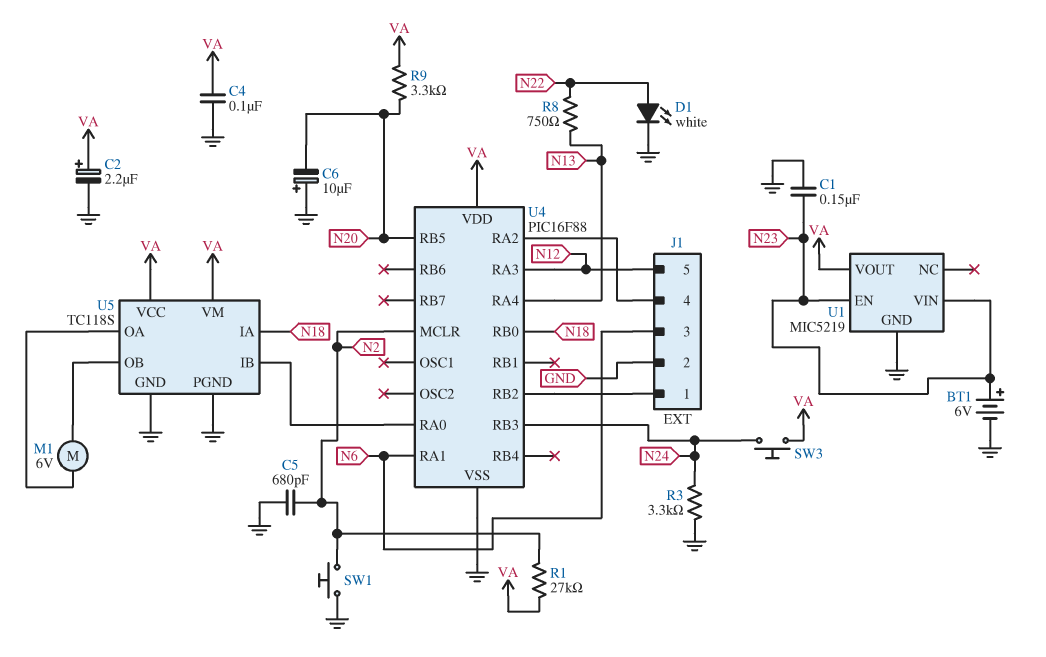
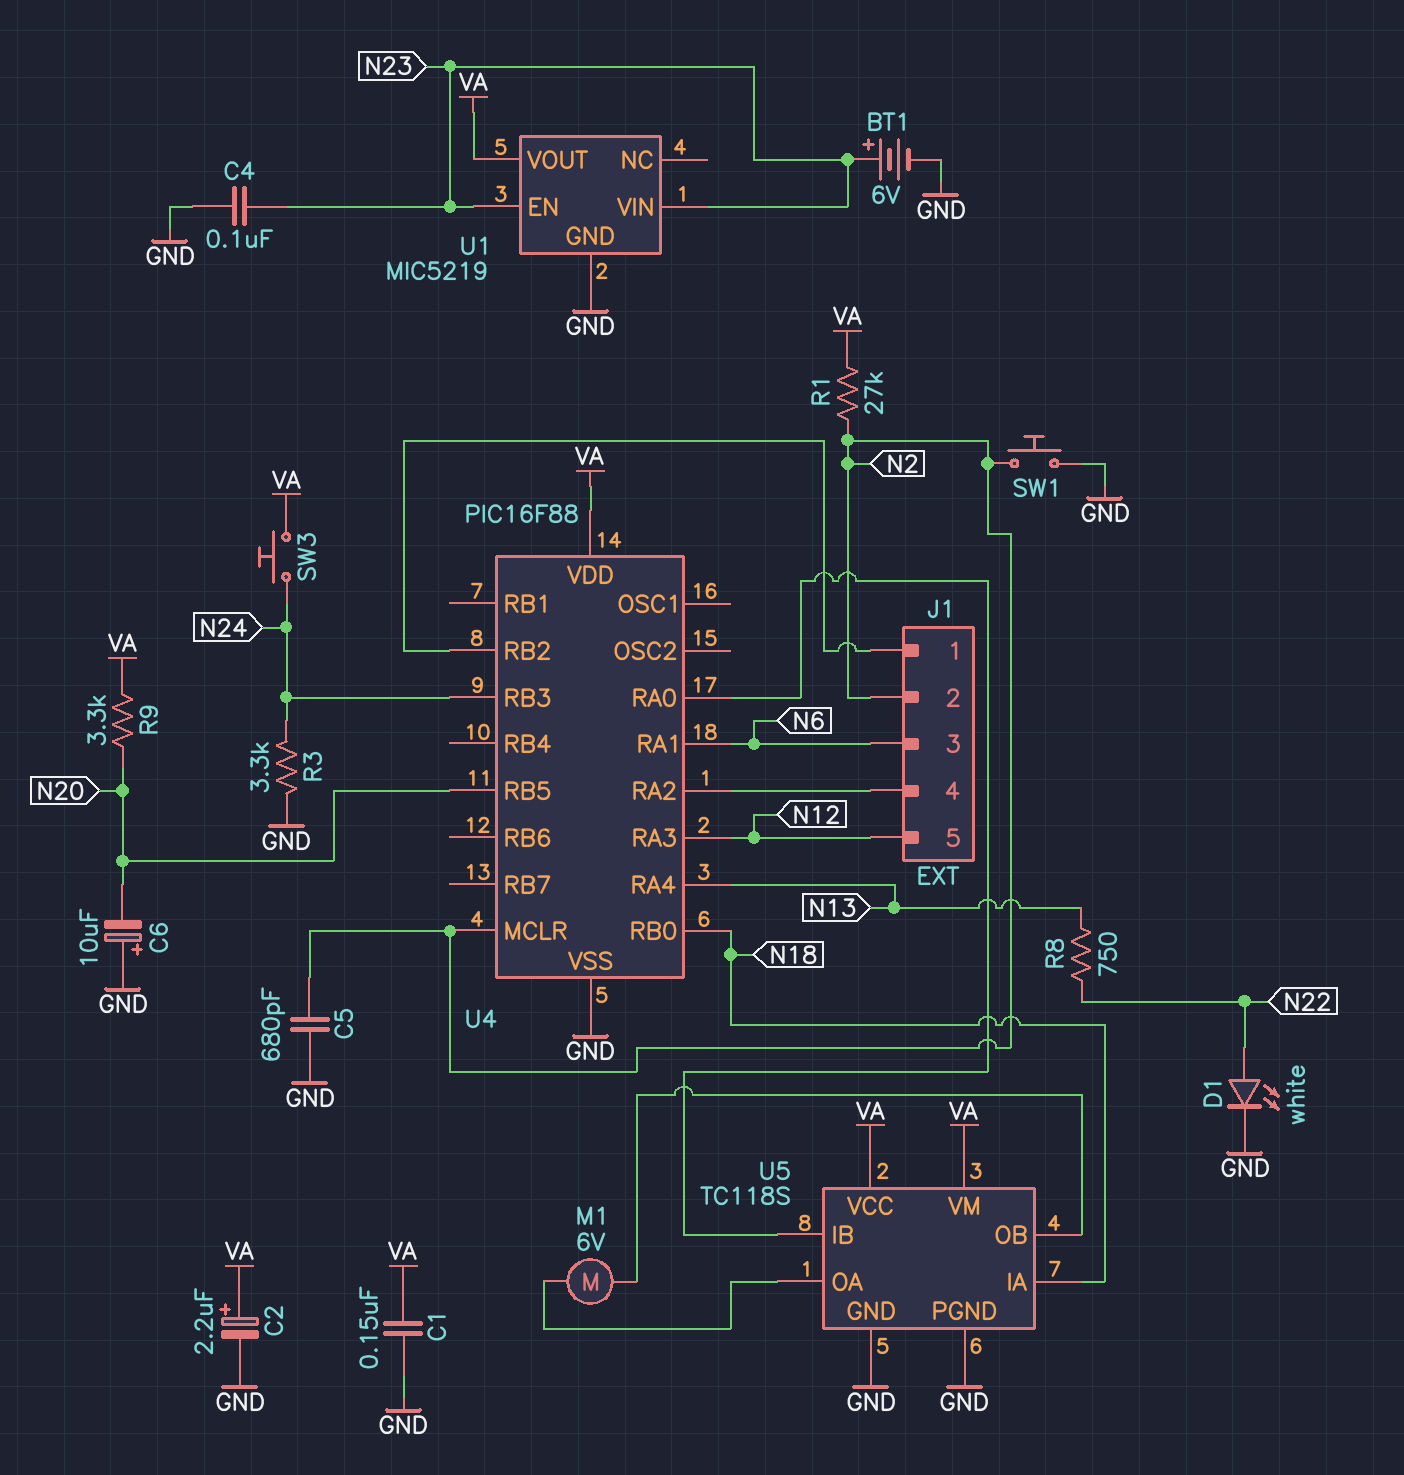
C1: 150nF (GND, N23) -> 150nF (GND, VA)
C4: 100nF (GND, VA) -> 100nF (GND, N23)
J1 pin 2: GND -> N2

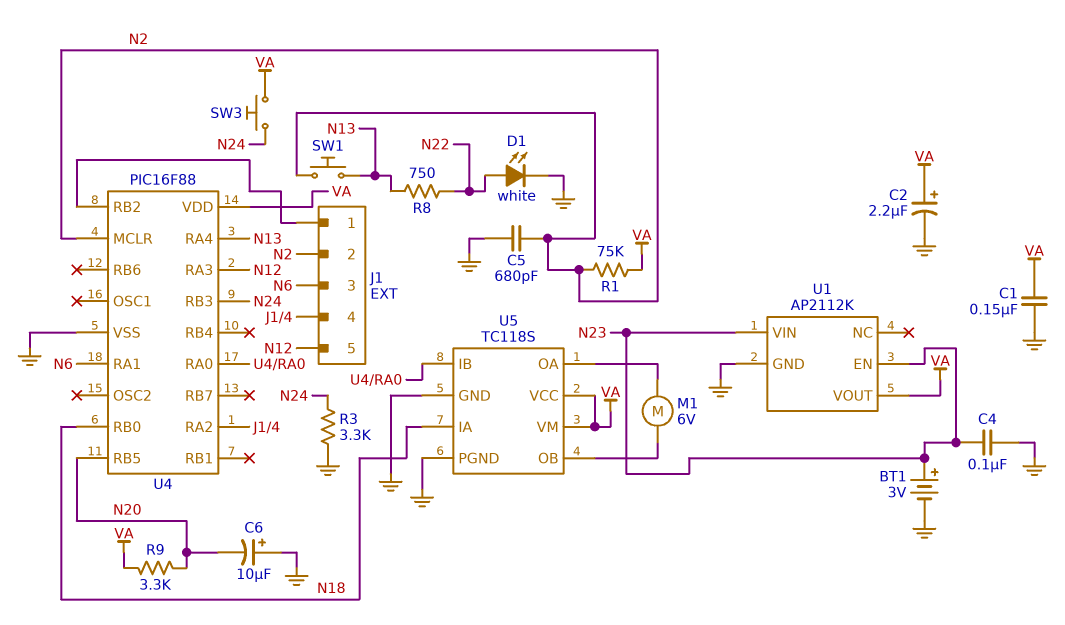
BT1: 6V (plus N23, minus GND) -> 3V (plus N23, minus GND)
R1: 27k (N2, VA) -> 75k (N2, VA)
SW1: button (GND, N2) -> button (N2, N13)
U1: MIC5219 -> AP2112K

